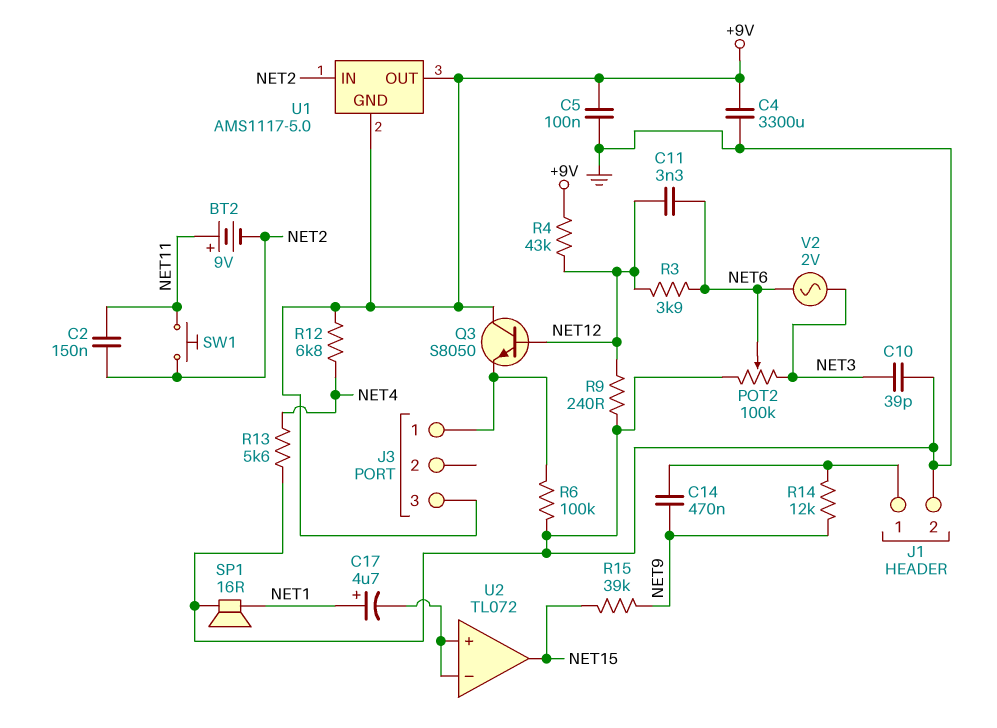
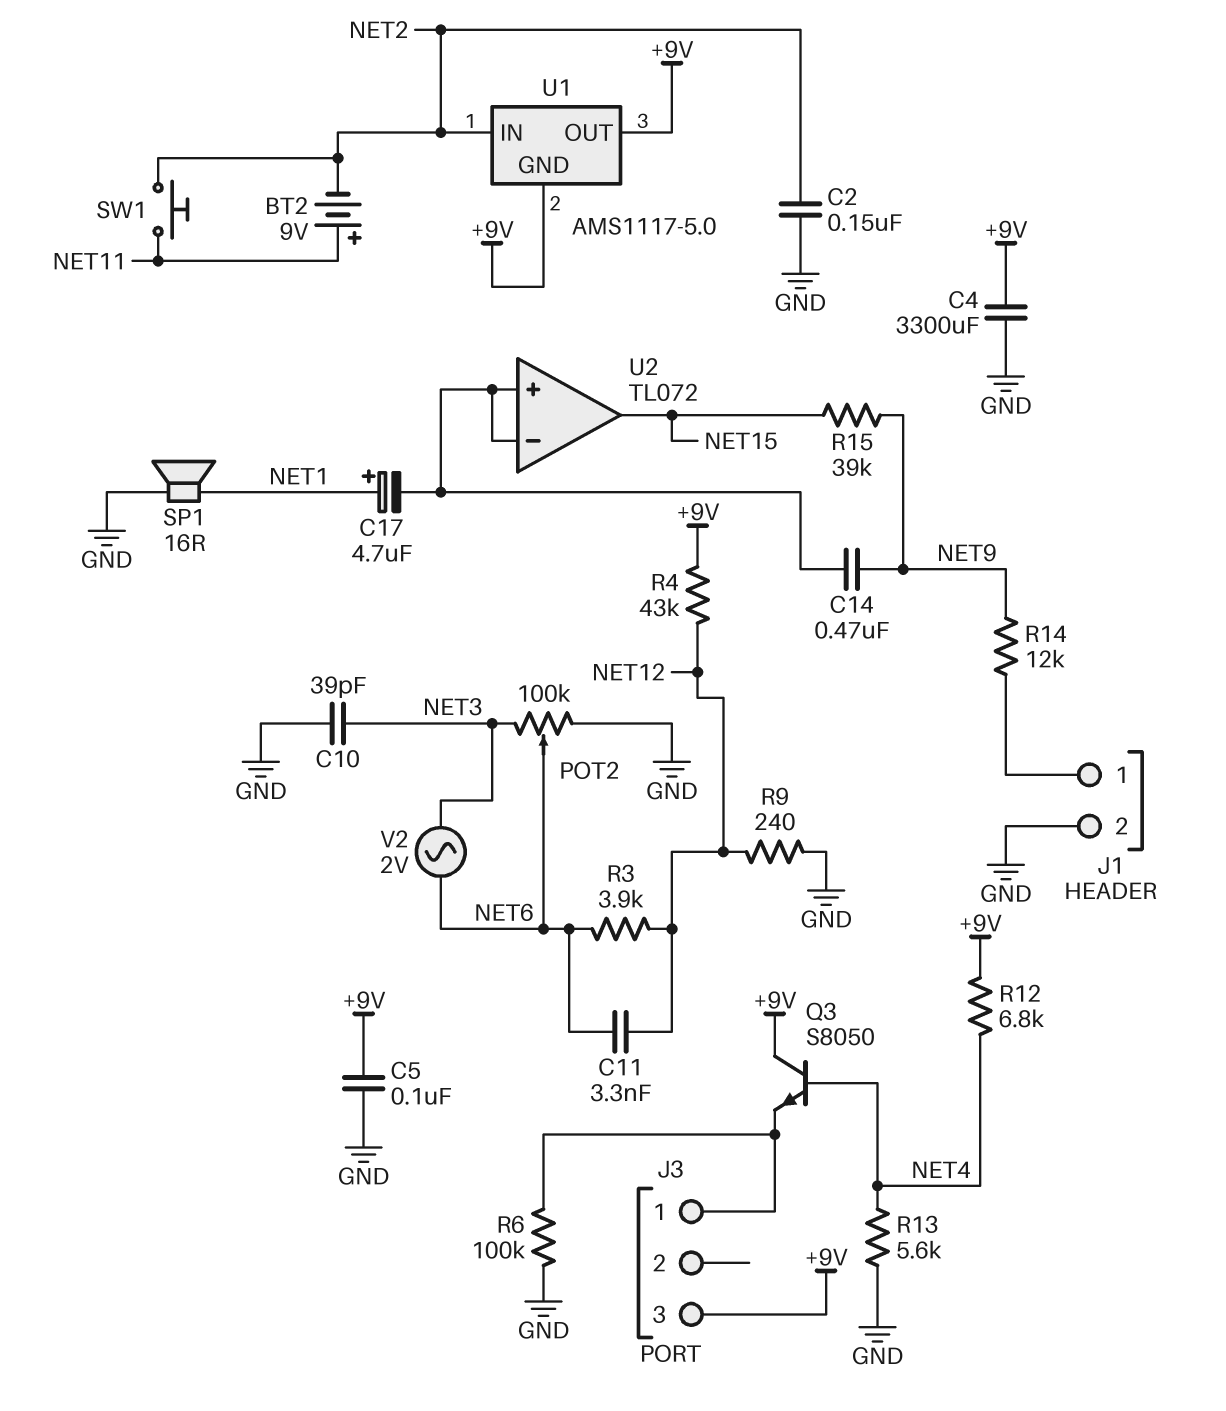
C2: 150nF (NET2, NET11) -> 150nF (GND, NET2)
C14: 470nF (J1/1, NET9) -> 470nF (NET9, U2/in+)
Q3: NPN S8050 (B NET12, C +9V, E J3/1) -> NPN S8050 (B NET4, C +9V, E J3/1)

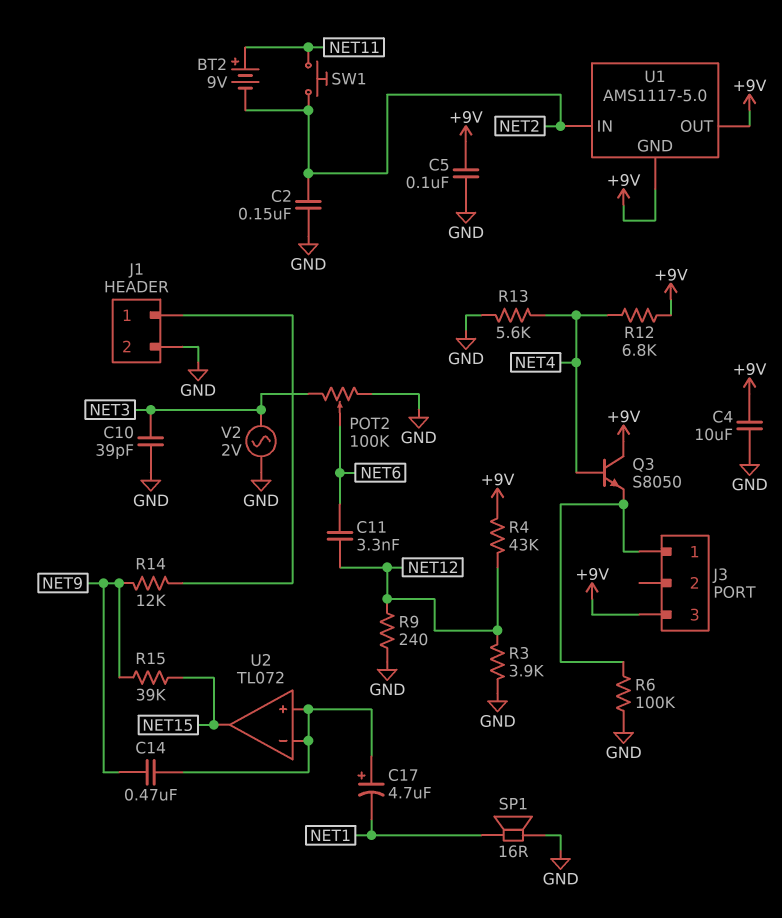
C4: 3300uF (+9V, GND) -> 10uF (+9V, GND)
C17: 4.7uF (plus NET1, minus U2/in+) -> 4.7uF (plus U2/in+, minus NET1)
R3: 3.9k (NET6, NET12) -> 3.9k (GND, NET12)
V2: AC 2V (NET3, NET6) -> AC 2V (GND, NET3)

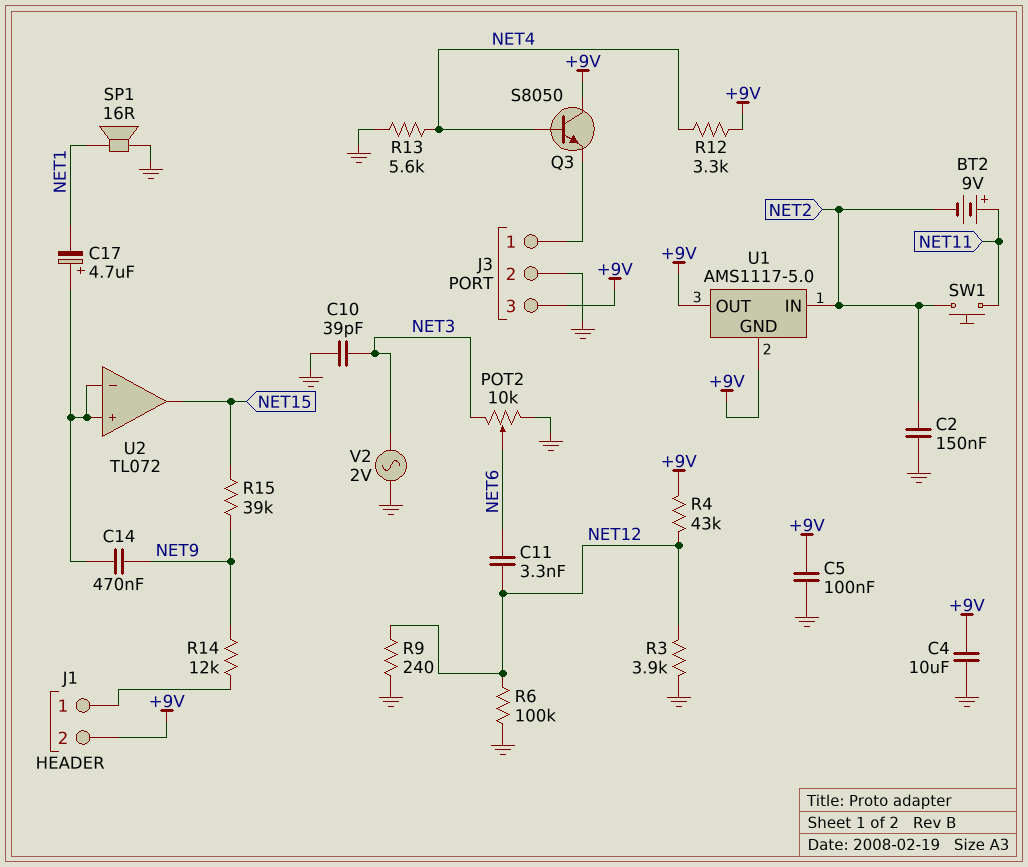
J1 pin 2: GND -> +9V
J3 pin 2: none -> GND
POT2: 100k (GND, NET3, wiper NET6) -> 10k (GND, NET3, wiper NET6)
R6: 100k (GND, J3/1) -> 100k (GND, NET12)
R12: 6.8k (+9V, NET4) -> 3.3k (+9V, NET4)

